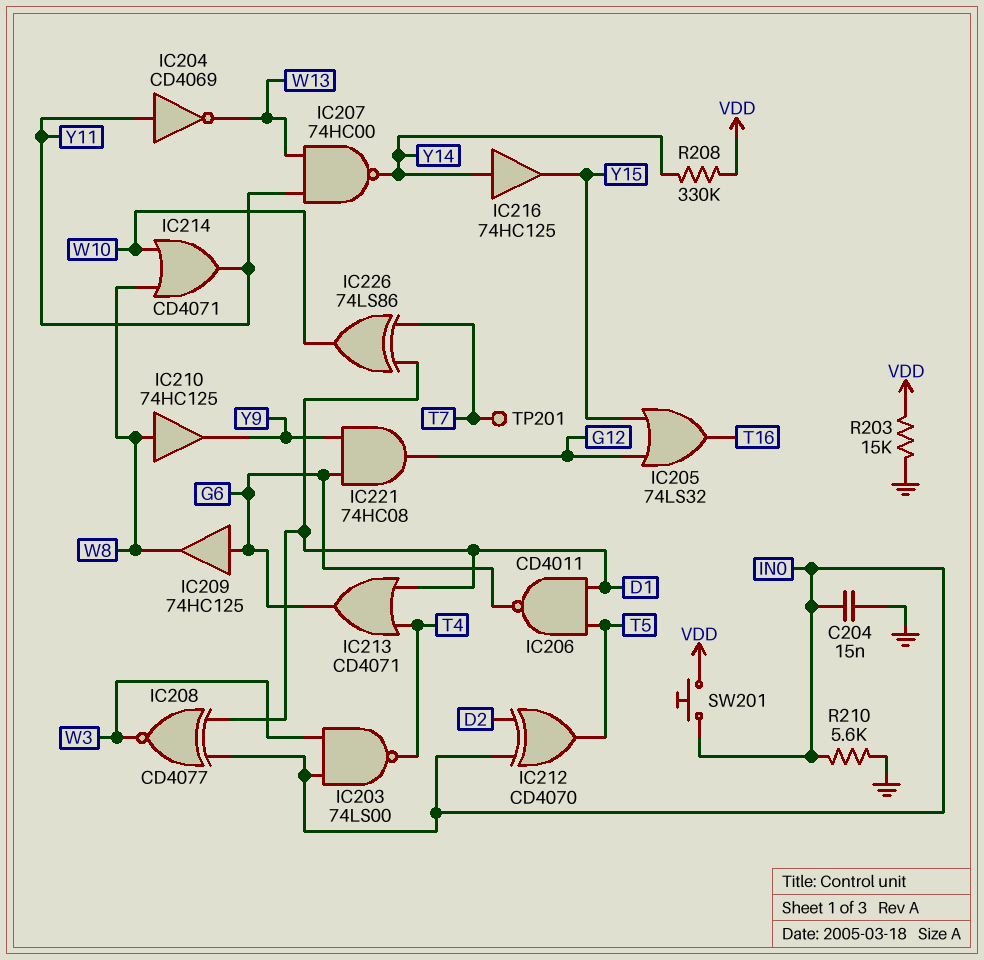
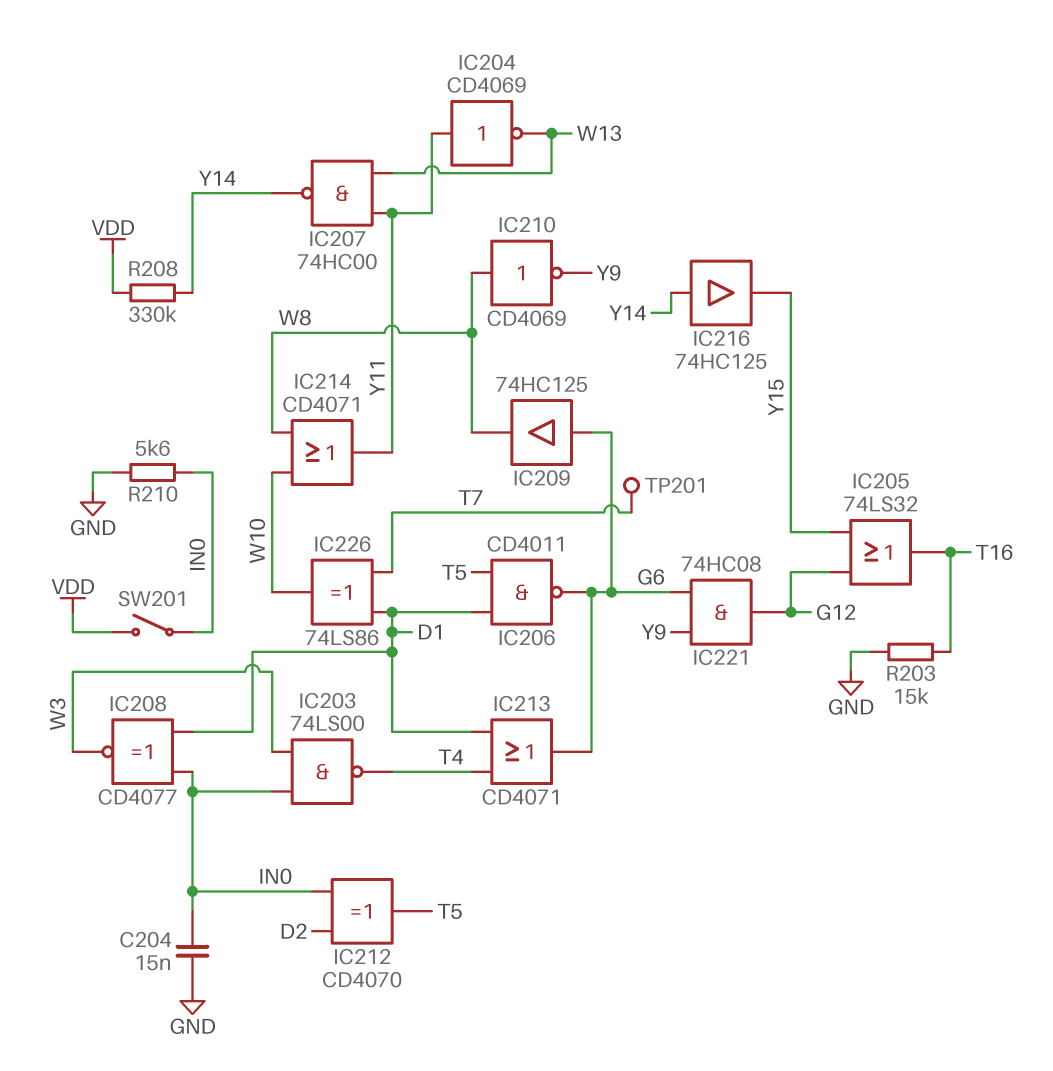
IC210: buffer 74HC125 (in W8, out Y9) -> NOT CD4069 (in W8, out Y9)
R203: 15k (GND, VDD) -> 15k (GND, T16)
SW201: button (IN0, VDD) -> switch (IN0, VDD)

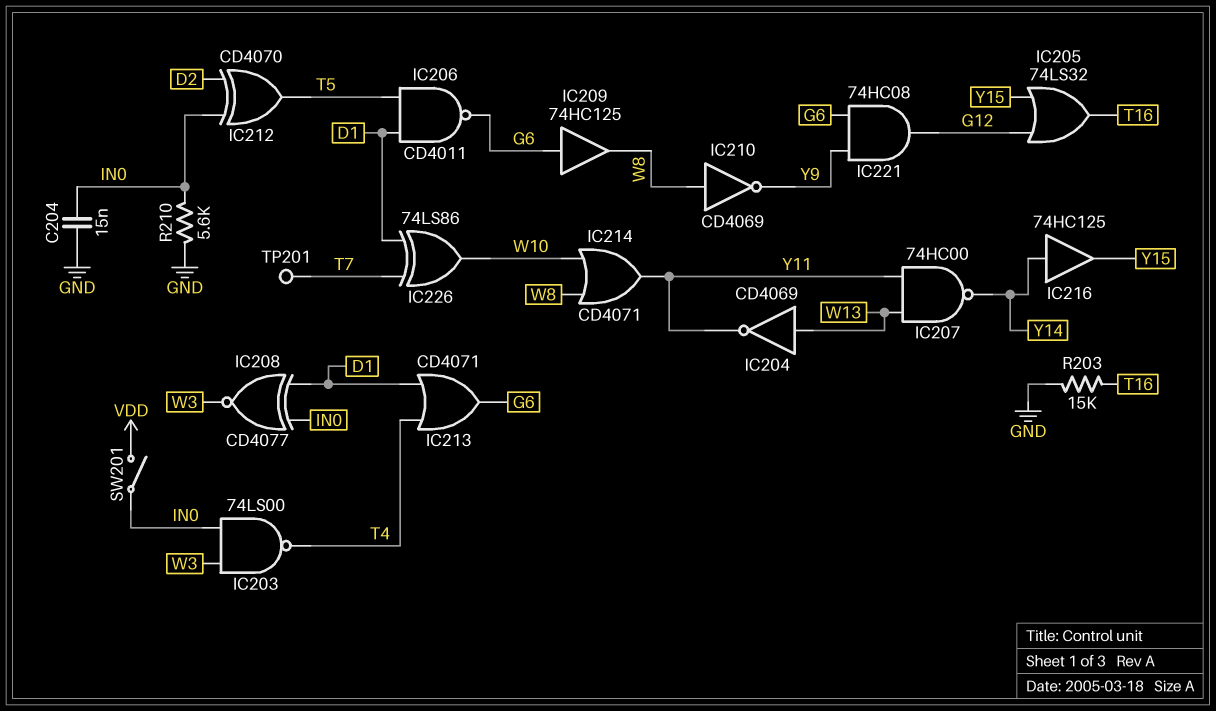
IC204: NOT CD4069 (in Y11, out W13) -> NOT CD4069 (in W13, out Y11)
R208: 330k (VDD, Y14) -> none

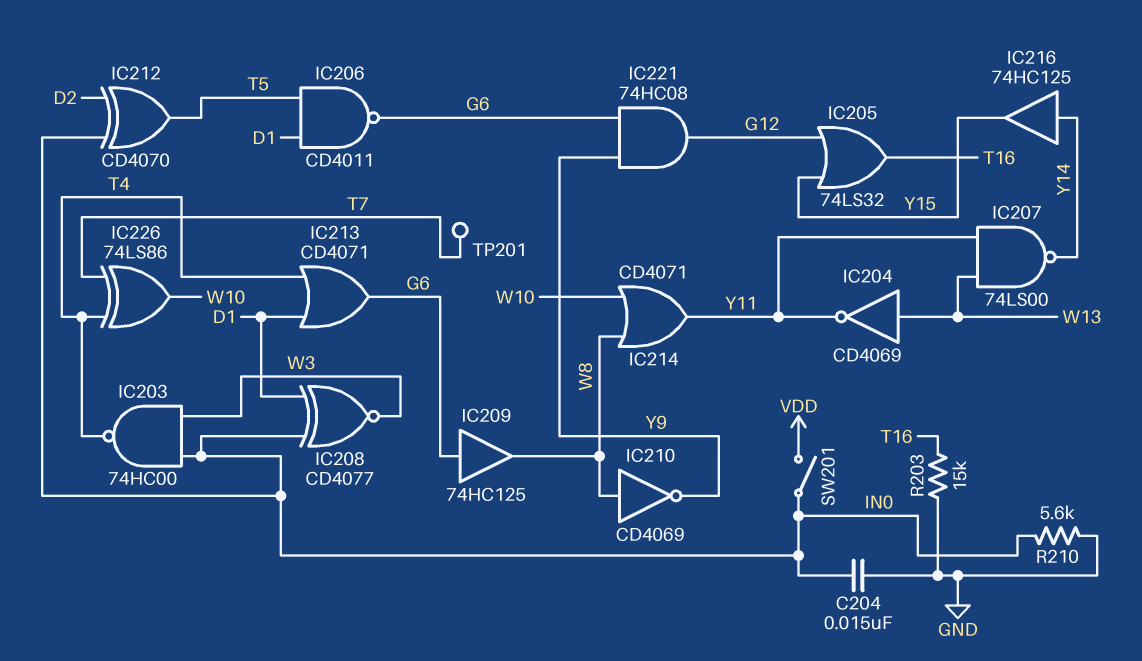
IC203: NAND 74LS00 (in IN0, in W3, out T4) -> NAND 74HC00 (in IN0, in W3, out T4)
IC207: NAND 74HC00 (in W13, in Y11, out Y14) -> NAND 74LS00 (in W13, in Y11, out Y14)
IC226: XOR 74LS86 (in D1, in T7, out W10) -> XOR 74LS86 (in T4, in T7, out W10)

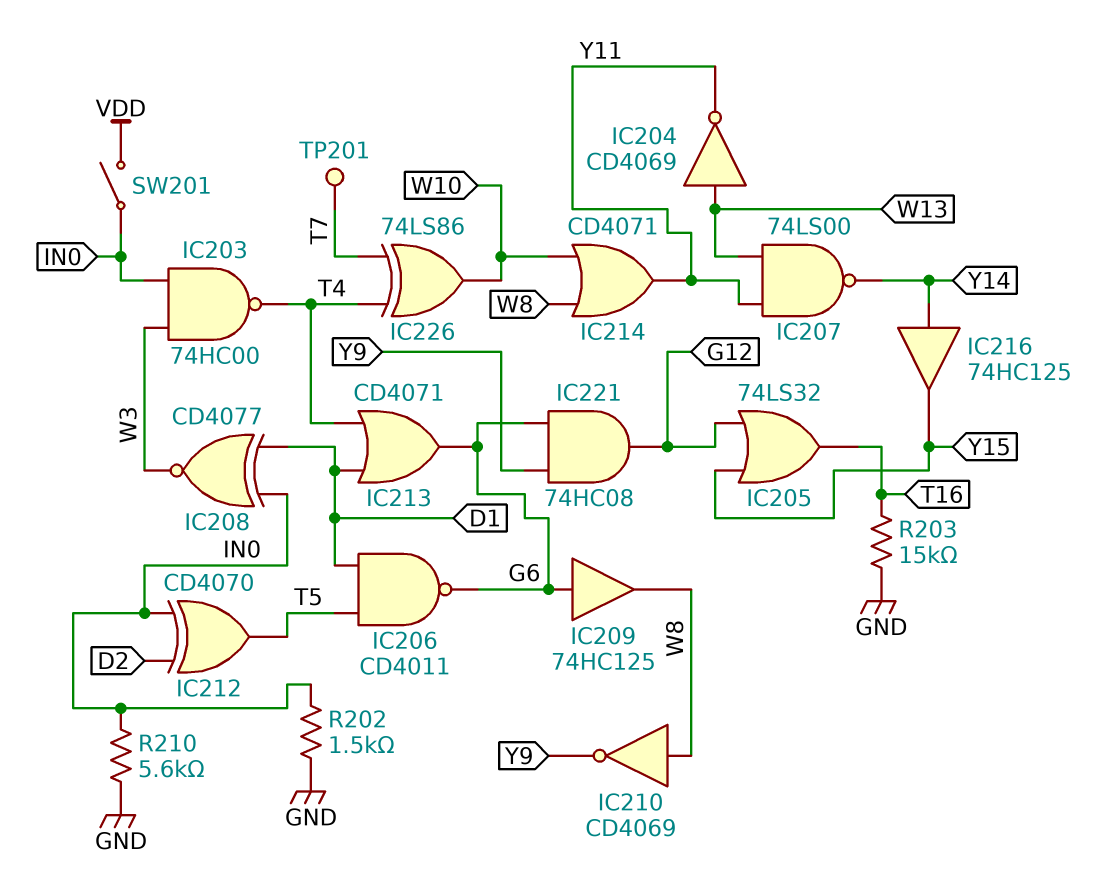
C204: 15nF (GND, IN0) -> none
R202: none -> 1.5k (GND, IN0)

